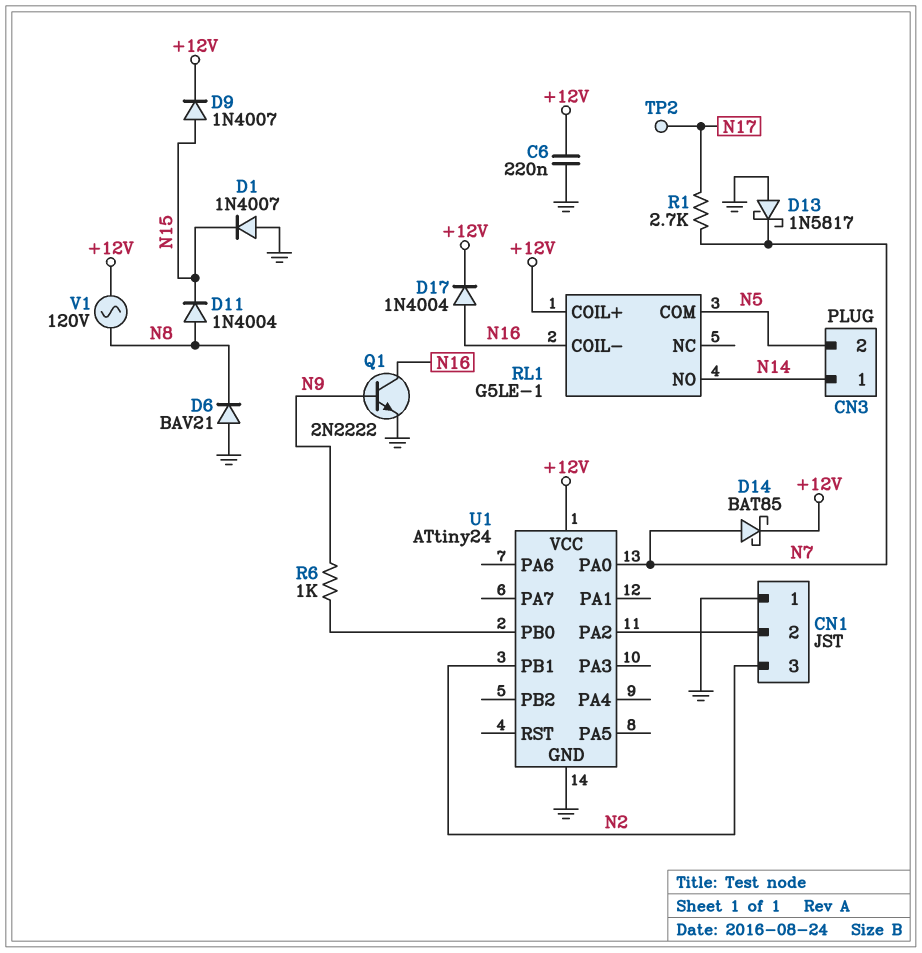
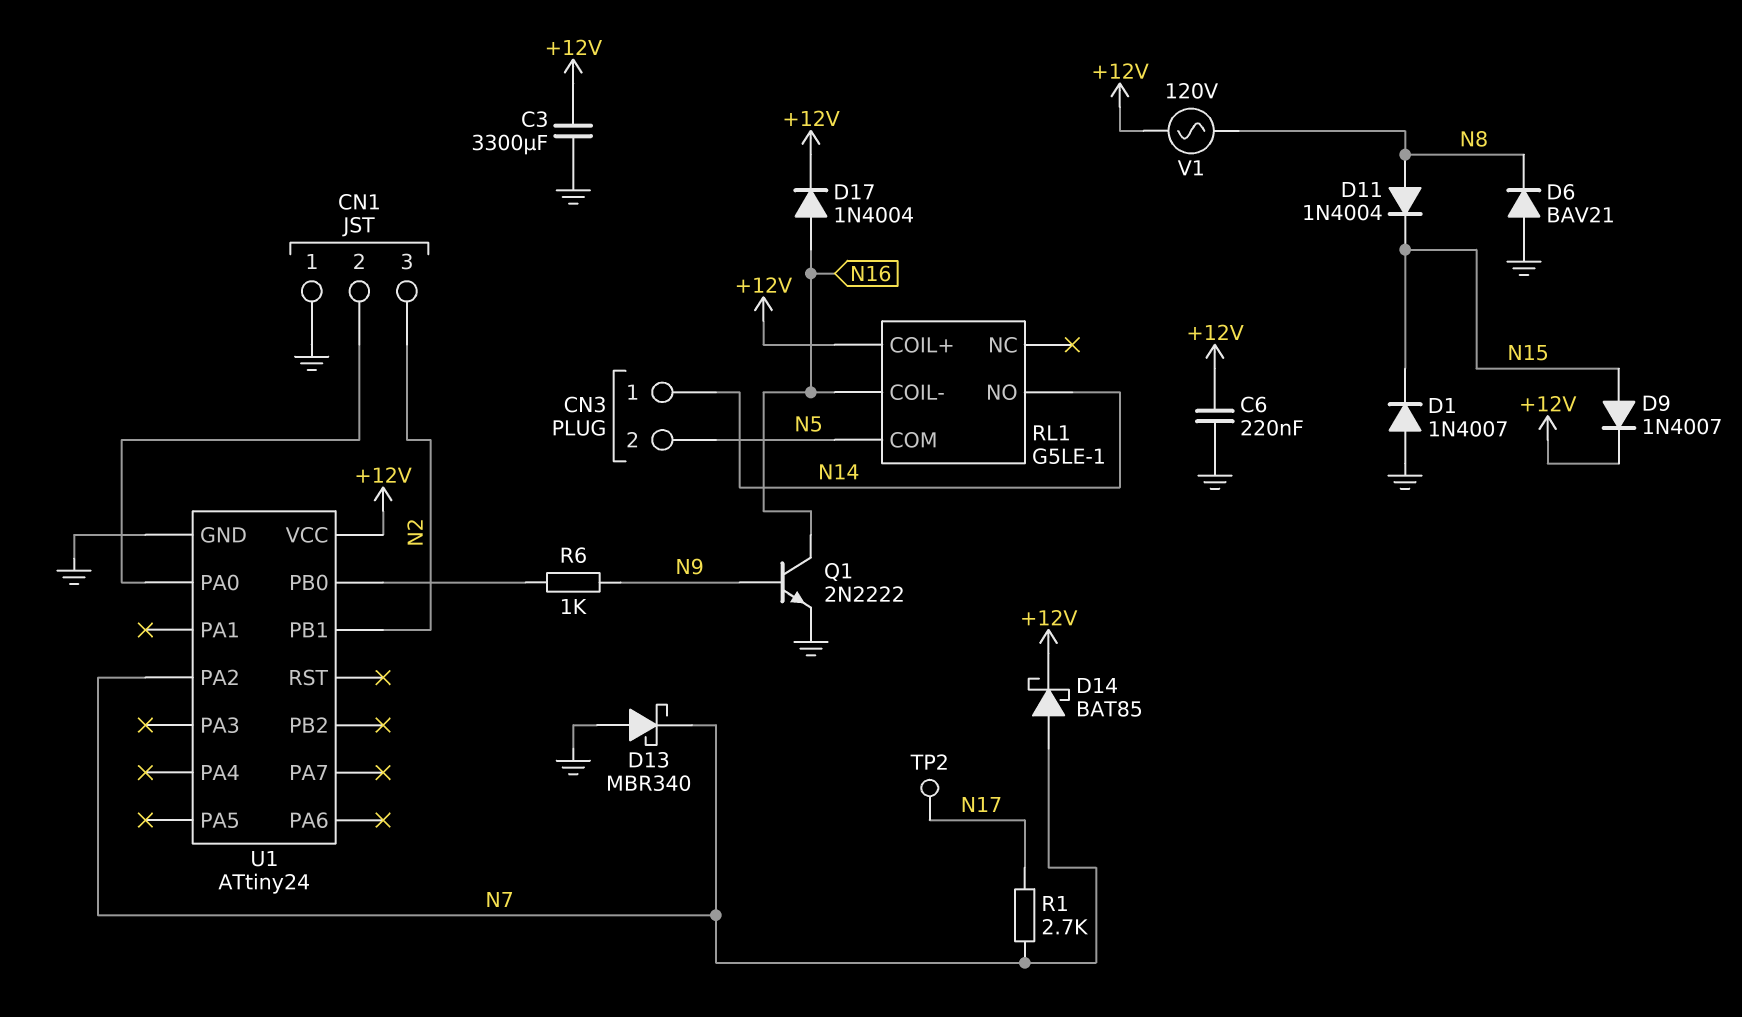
C3: none -> 3300uF (+12V, GND)
D13: schottky 1N5817 (A GND, K N7) -> schottky MBR340 (A GND, K N7)
U1 pin PA0: N7 -> CN1/2
U1 pin PA2: CN1/2 -> N7

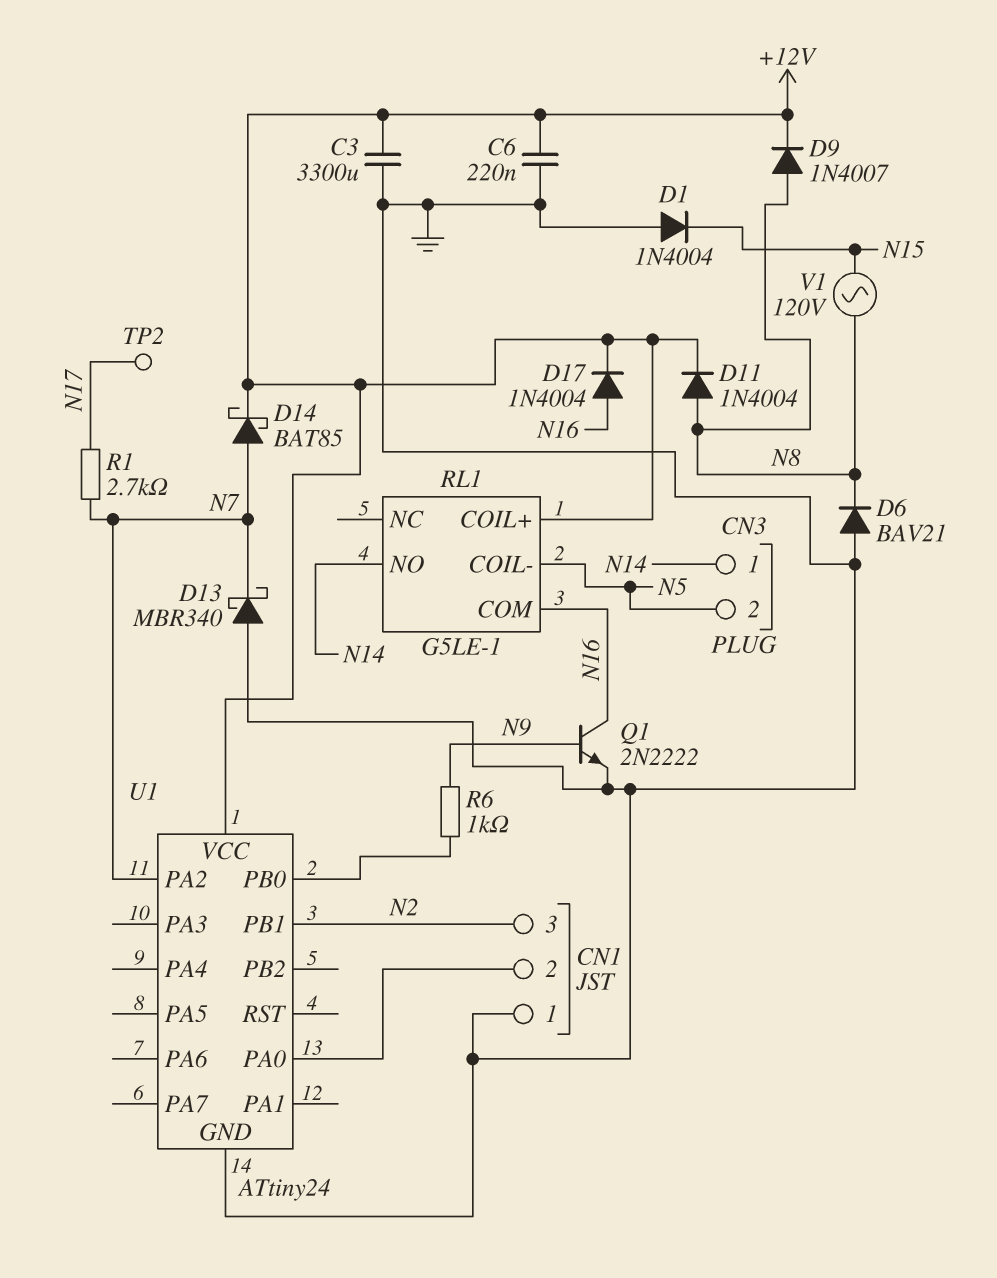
D1: diode 1N4007 (A GND, K N15) -> diode 1N4004 (A GND, K N15)
D9: diode 1N4007 (A N15, K +12V) -> diode 1N4007 (A N8, K +12V)
D11: diode 1N4004 (A N8, K N15) -> diode 1N4004 (A N8, K +12V)
RL1 pin COIL-: N16 -> N5
RL1 pin COM: N5 -> N16
V1: AC 120V (+12V, N8) -> AC 120V (N8, N15)

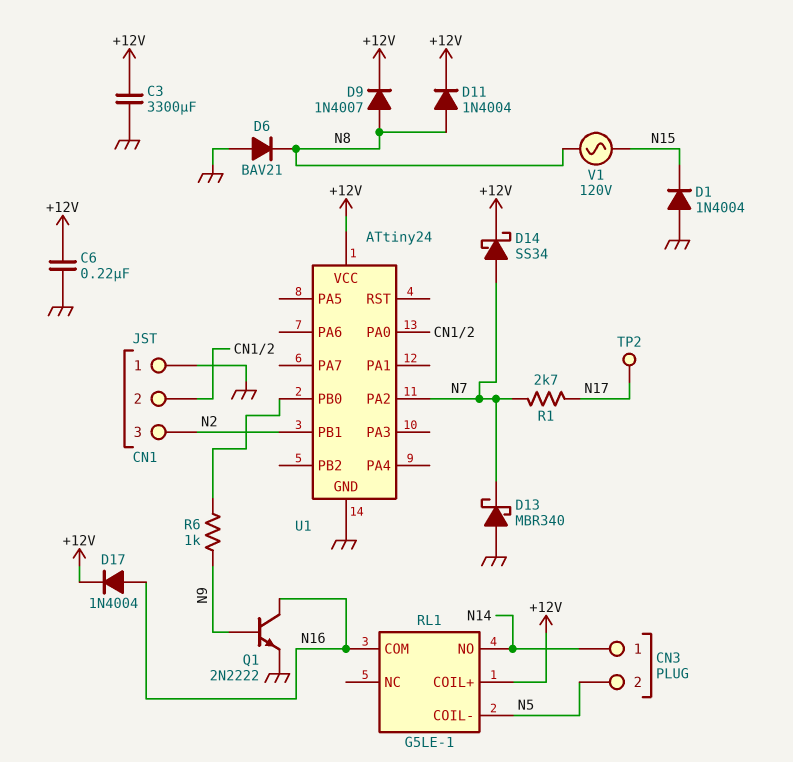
D14: schottky BAT85 (A N7, K +12V) -> schottky SS34 (A N7, K +12V)

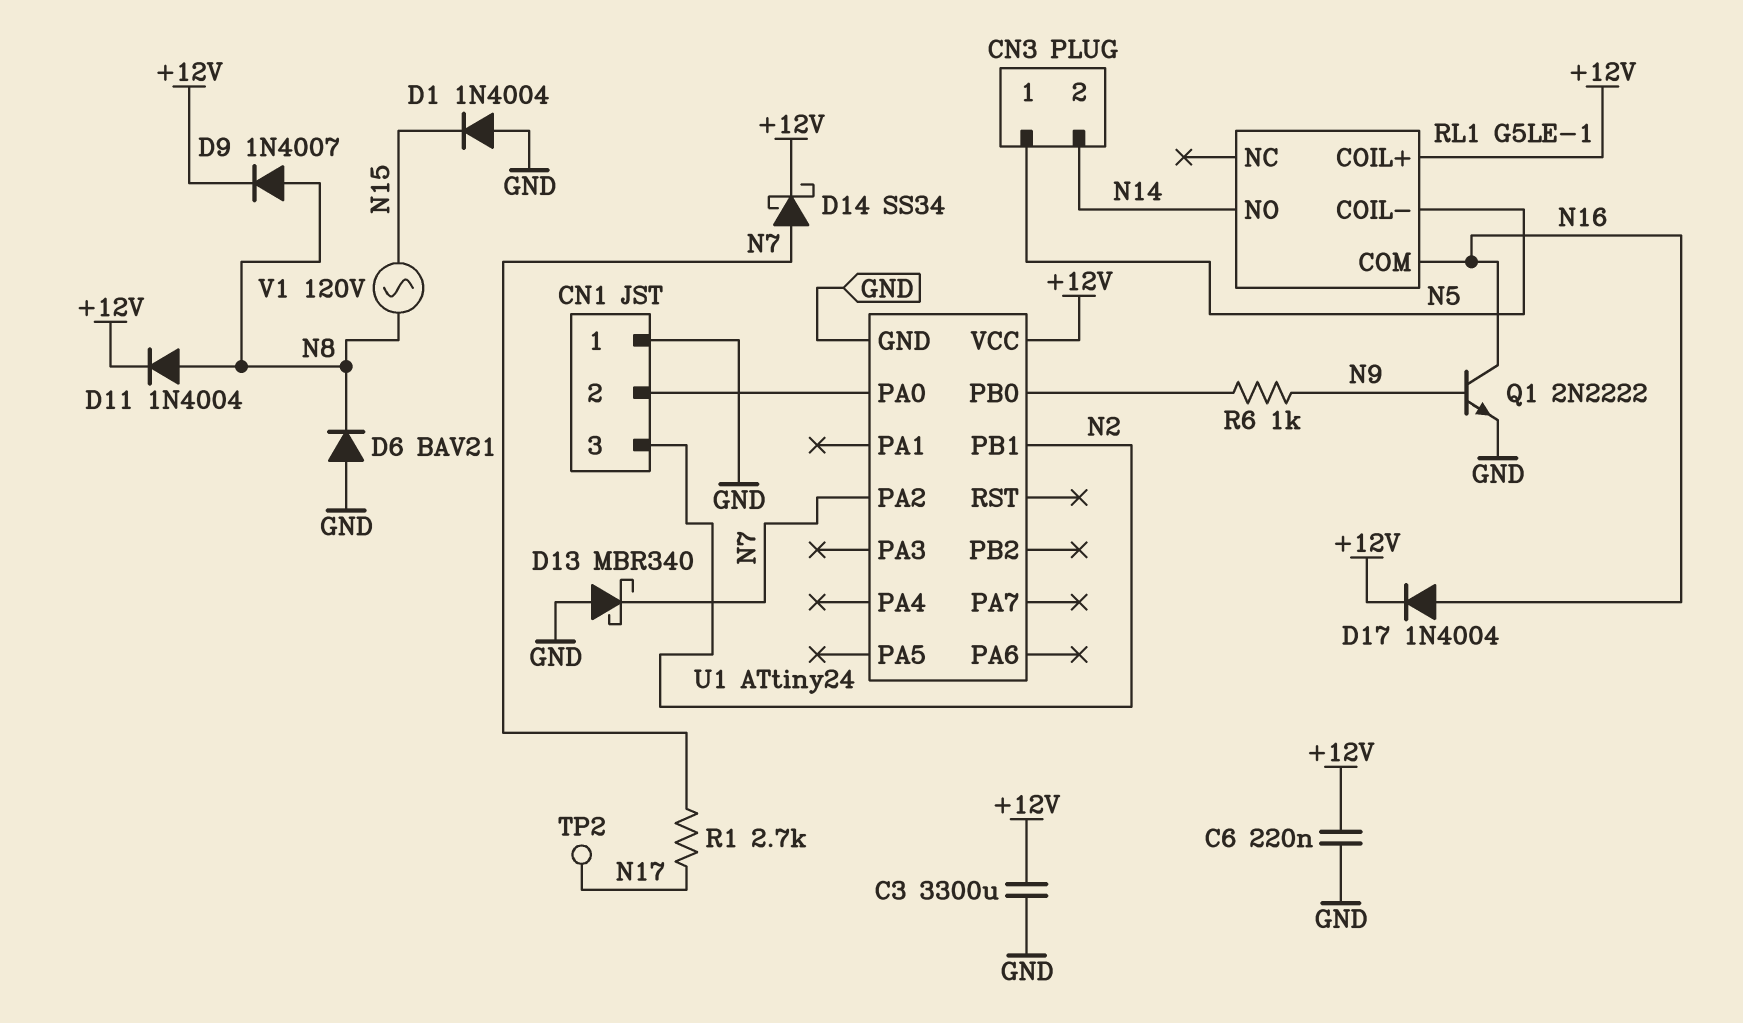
CN3 pin 1: N14 -> N5
CN3 pin 2: N5 -> N14

